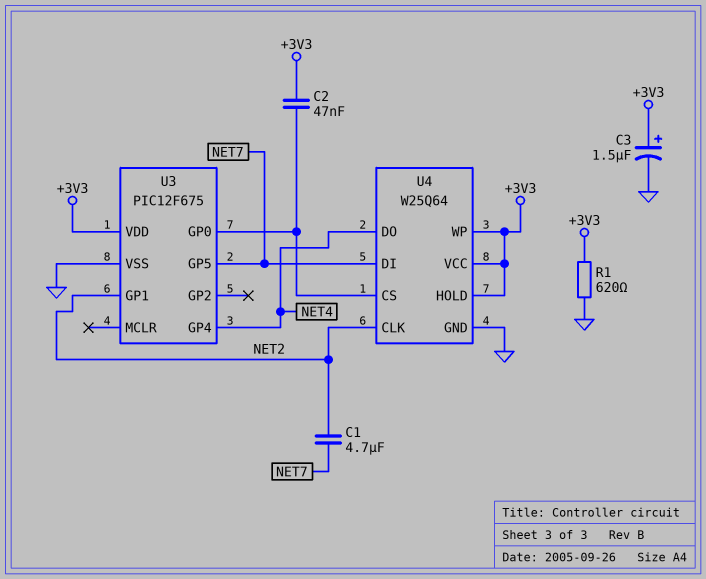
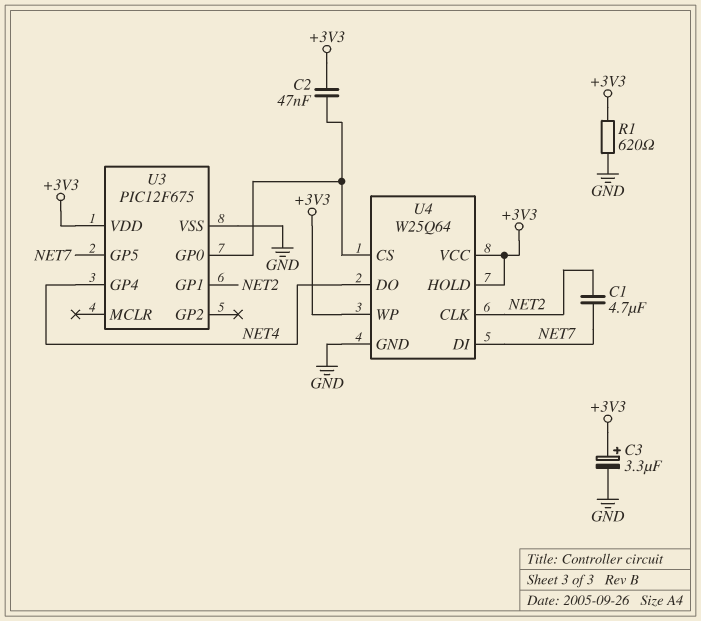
C3: 1.5uF (plus +3V3, minus GND) -> 3.3uF (plus +3V3, minus GND)

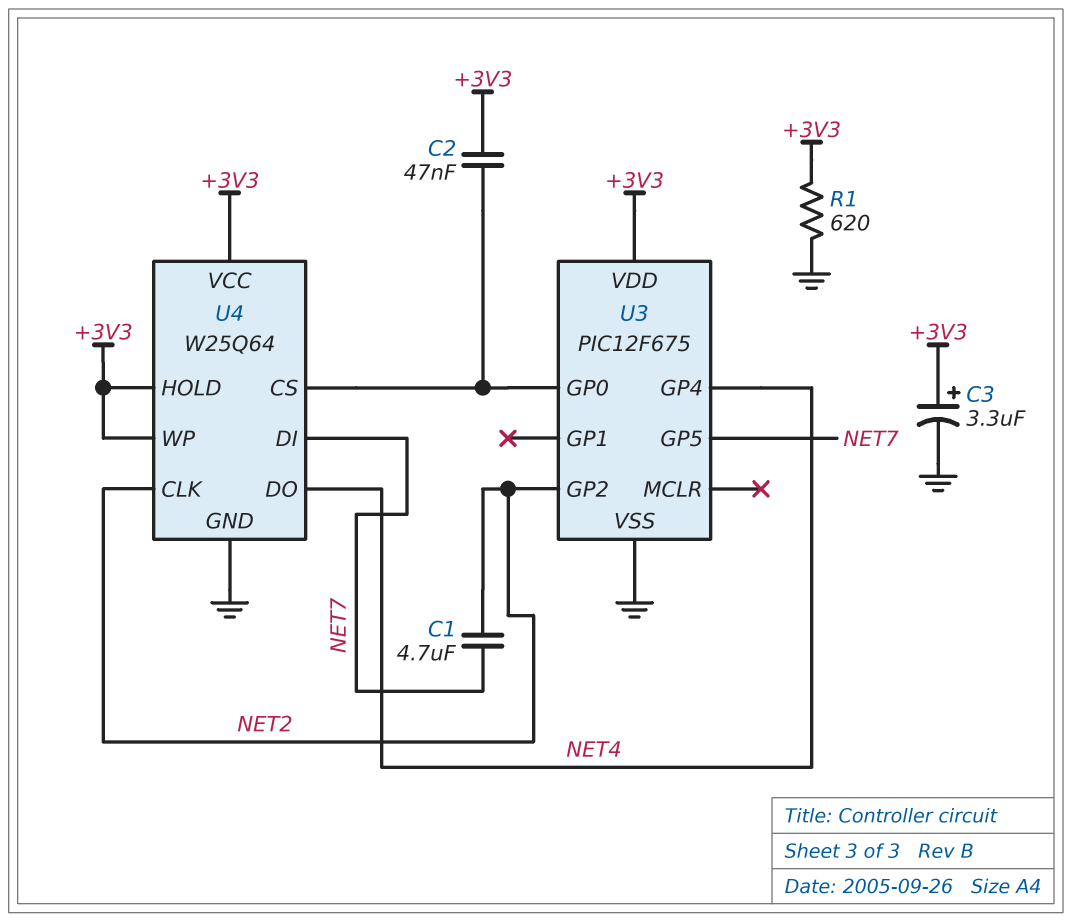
U3 pin GP1: NET2 -> none
U3 pin GP2: none -> NET2

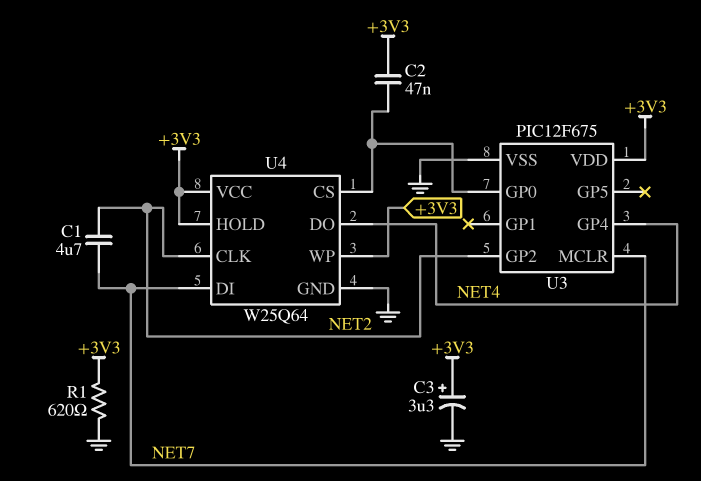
U3 pin GP5: NET7 -> none
U3 pin MCLR: none -> NET7

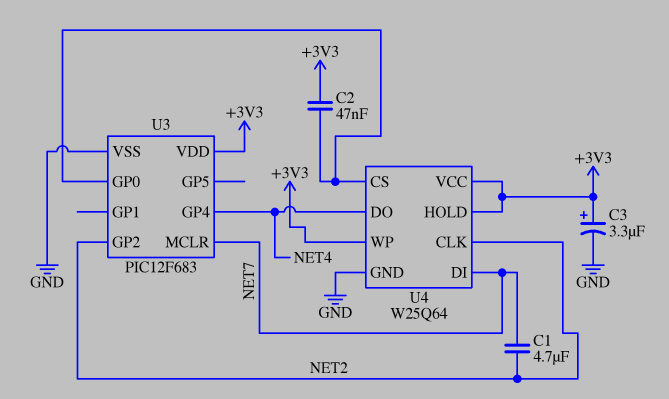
R1: 620 (+3V3, GND) -> none
U3: PIC12F675 -> PIC12F683

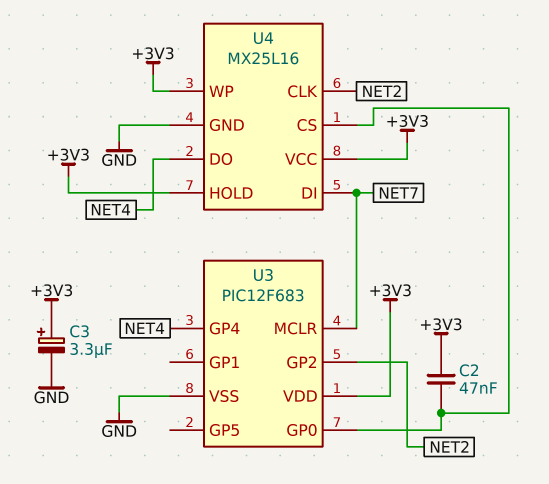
C1: 4.7uF (NET2, NET7) -> none
U4: W25Q64 -> MX25L16

